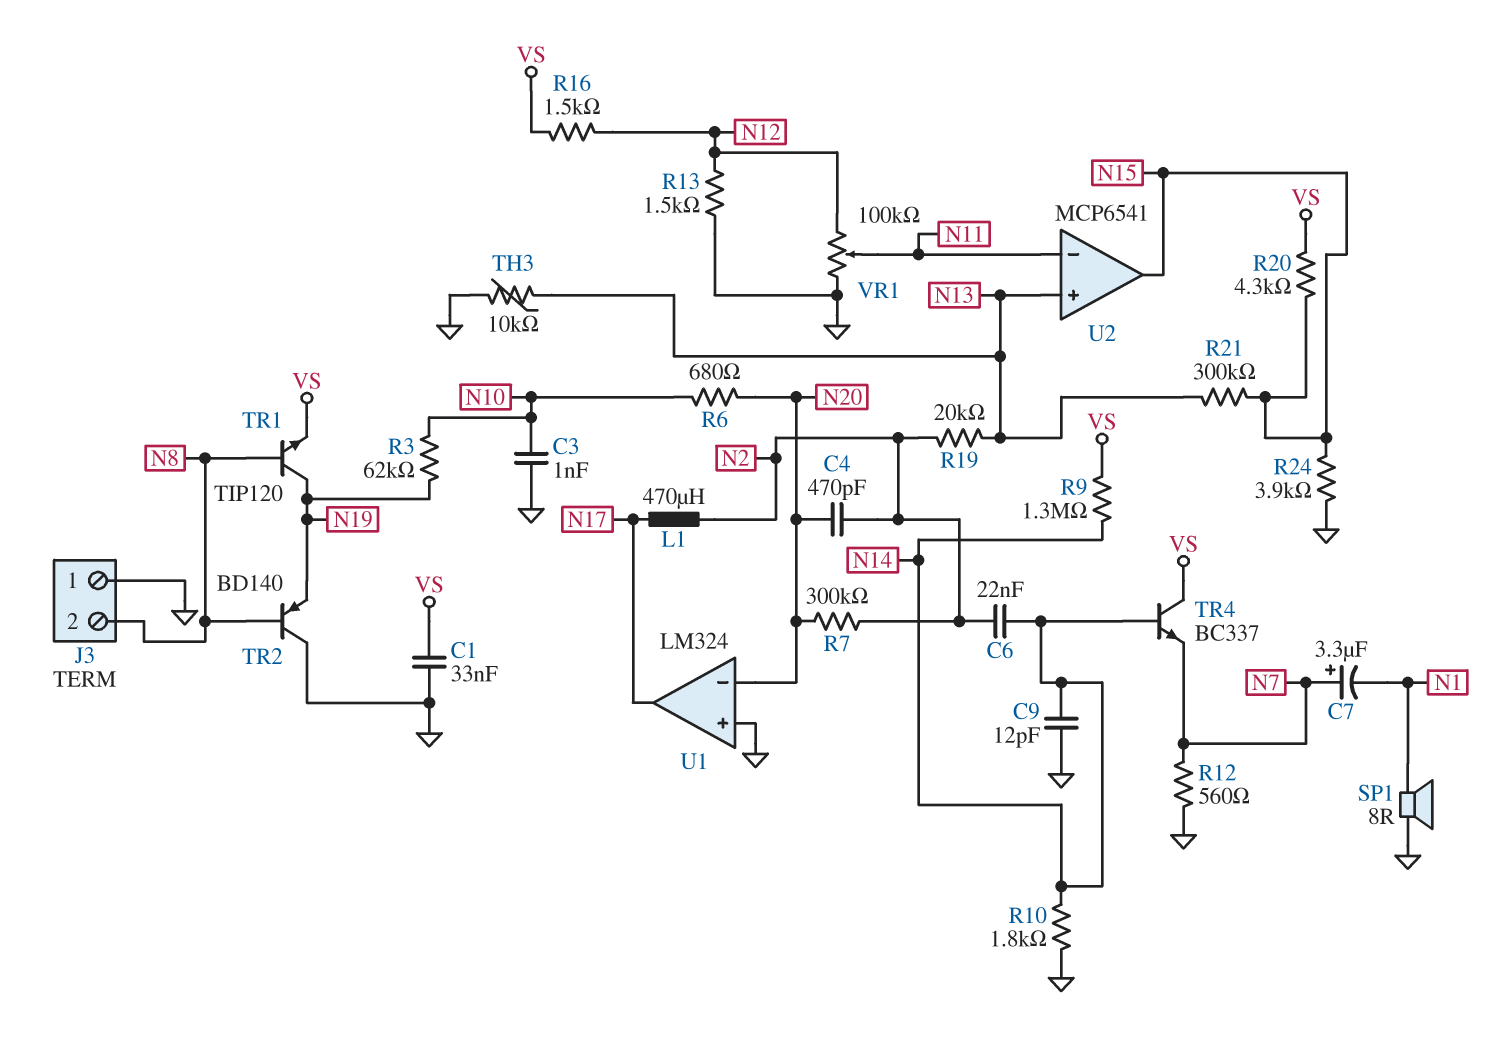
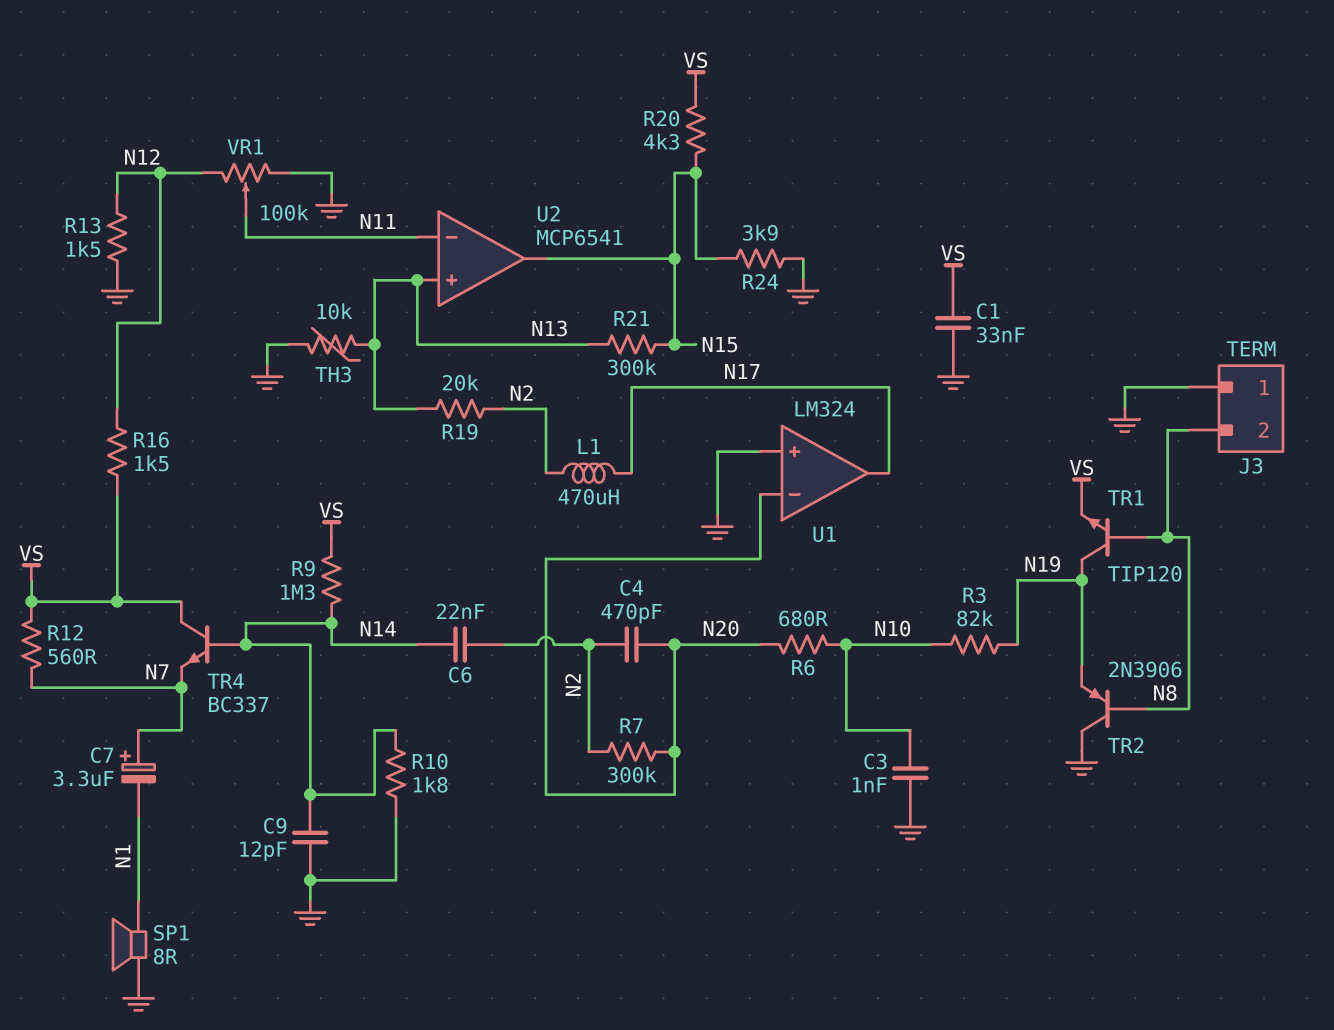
R3: 62k (N10, N19) -> 82k (N10, N19)
R12: 560 (GND, N7) -> 560 (N7, VS)
TR2: PNP BD140 (B N8, C GND, E N19) -> PNP 2N3906 (B N8, C GND, E N19)

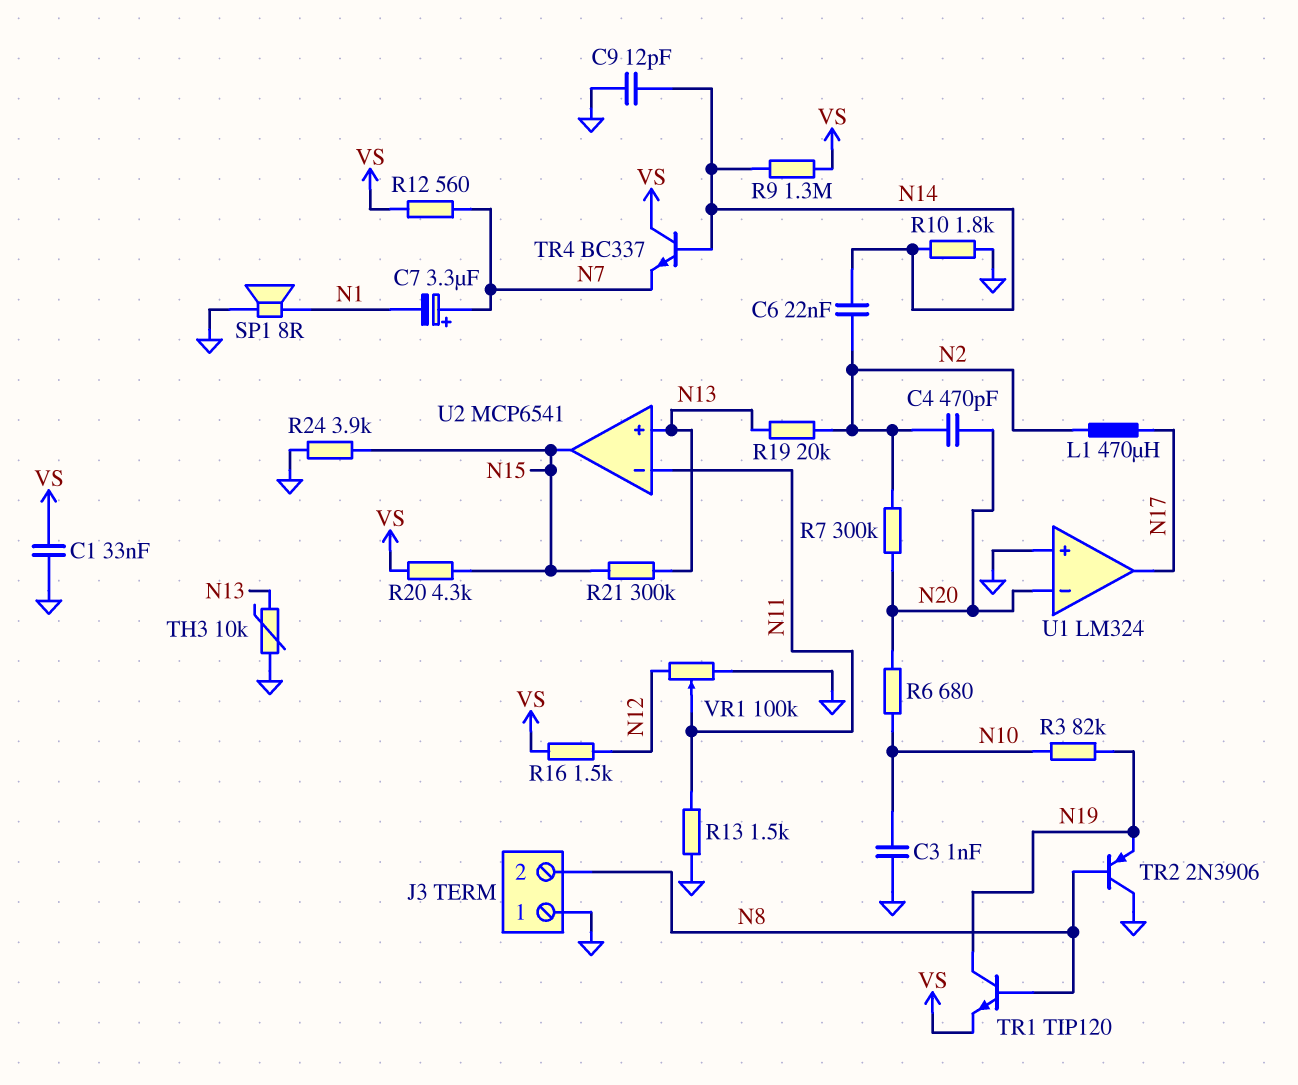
R13: 1.5k (GND, N12) -> 1.5k (GND, N11)

